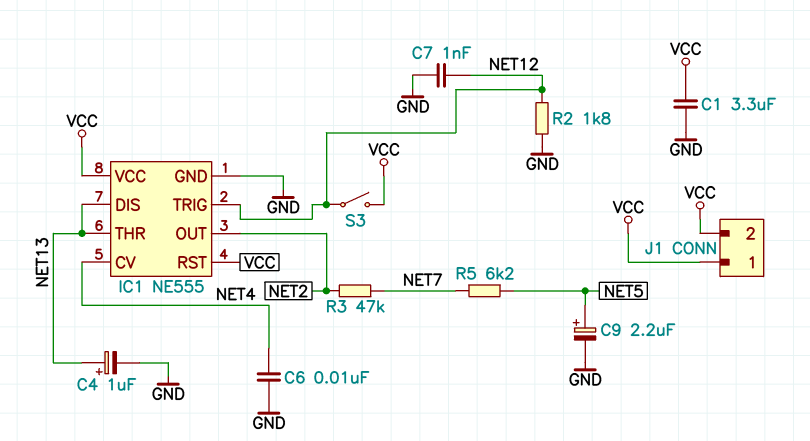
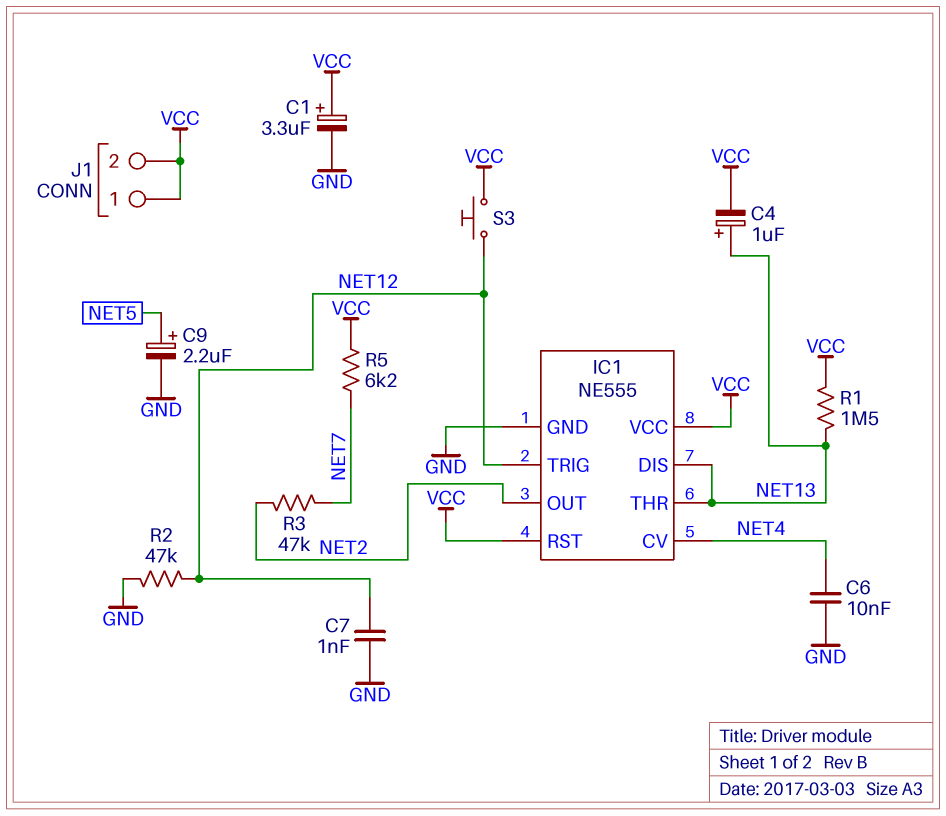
C1: 3.3uF (GND, VCC) -> 3.3uF (plus VCC, minus GND)
C4: 1uF (plus NET13, minus GND) -> 1uF (plus NET13, minus VCC)
R1: none -> 1.5M (NET13, VCC)
R2: 1.8k (GND, NET12) -> 47k (GND, NET12)
R5: 6.2k (NET5, NET7) -> 6.2k (NET7, VCC)
S3: switch (NET12, VCC) -> button (NET12, VCC)

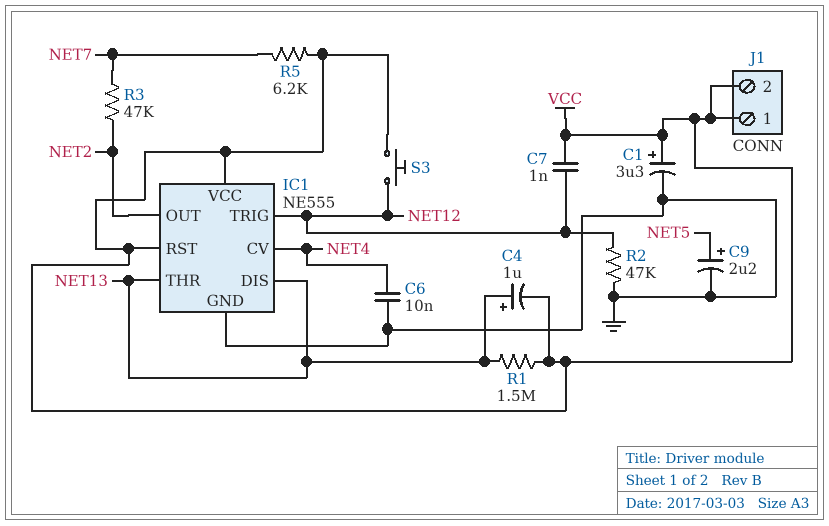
C7: 1nF (GND, NET12) -> 1nF (NET12, VCC)

